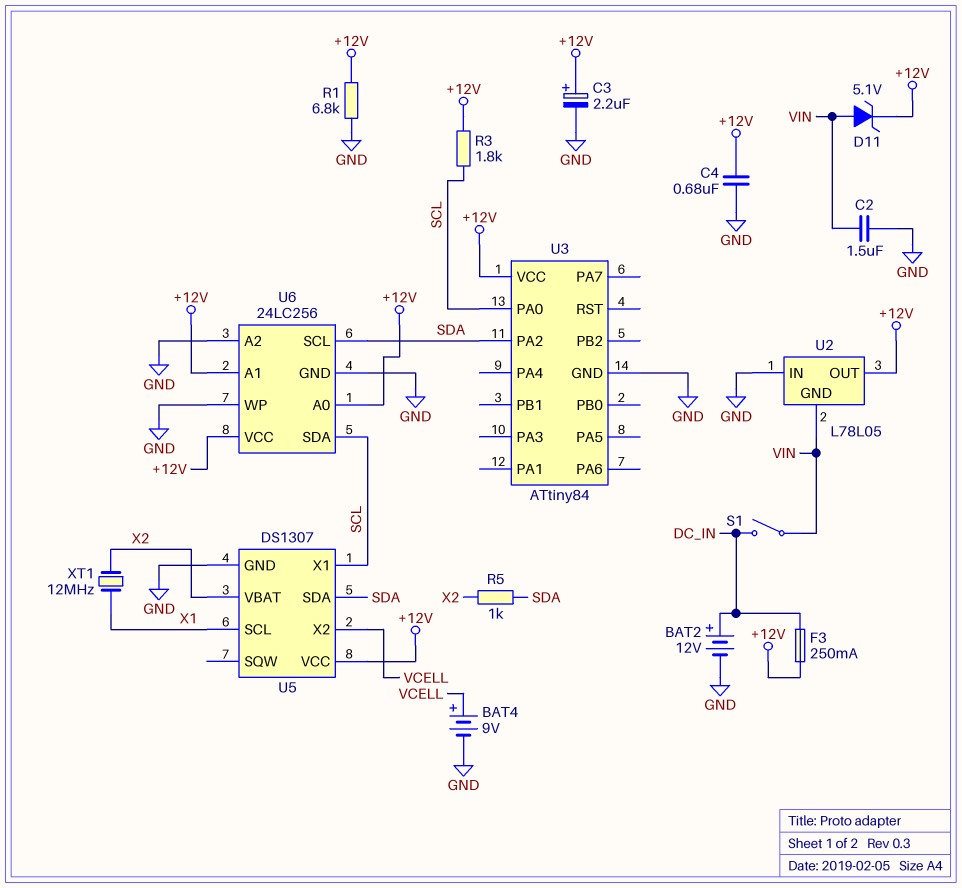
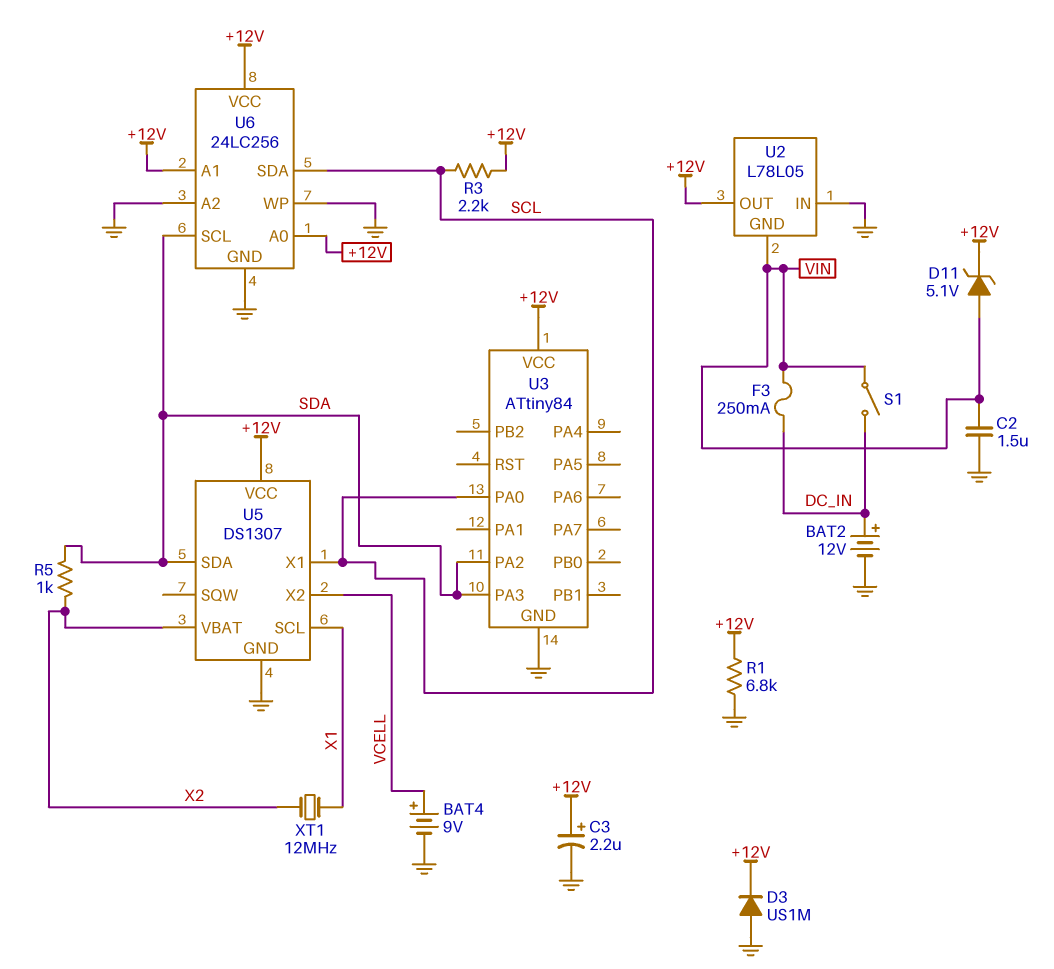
C4: 680nF (+12V, GND) -> none
D3: none -> diode US1M (A GND, K +12V)
F3: 250mA (+12V, DC_IN) -> 250mA (DC_IN, VIN)
R3: 1.8k (+12V, SCL) -> 2.2k (+12V, SCL)
U3 pin PA3: none -> SDA

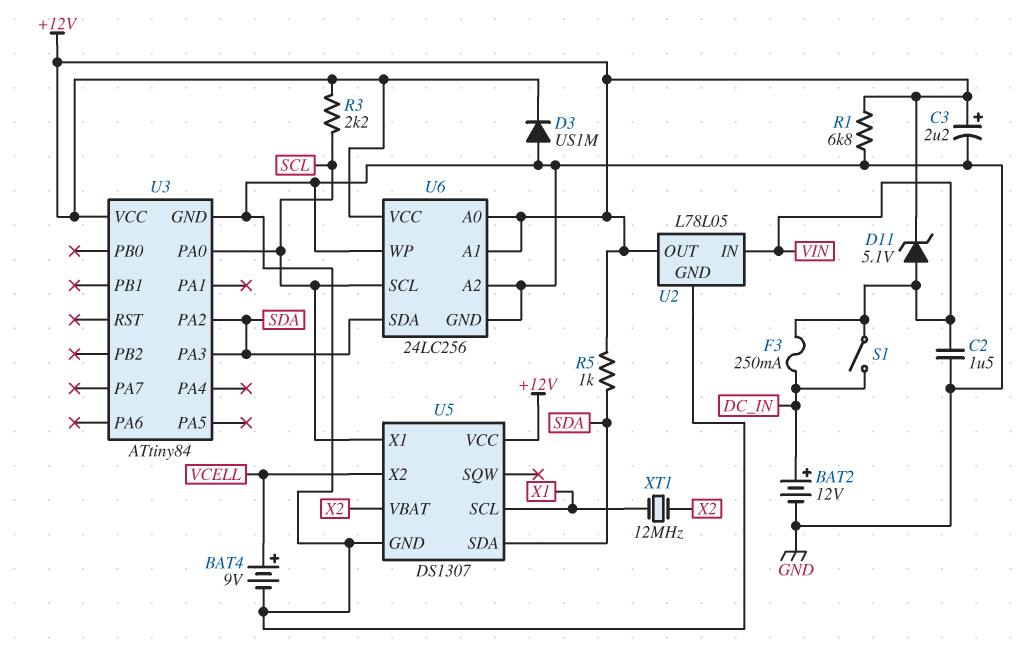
R5: 1k (SDA, X2) -> 1k (+12V, SDA)
U2 pin GND: VIN -> GND
U2 pin IN: GND -> VIN
U6 pin SCL: SDA -> SCL
U6 pin SDA: SCL -> SDA

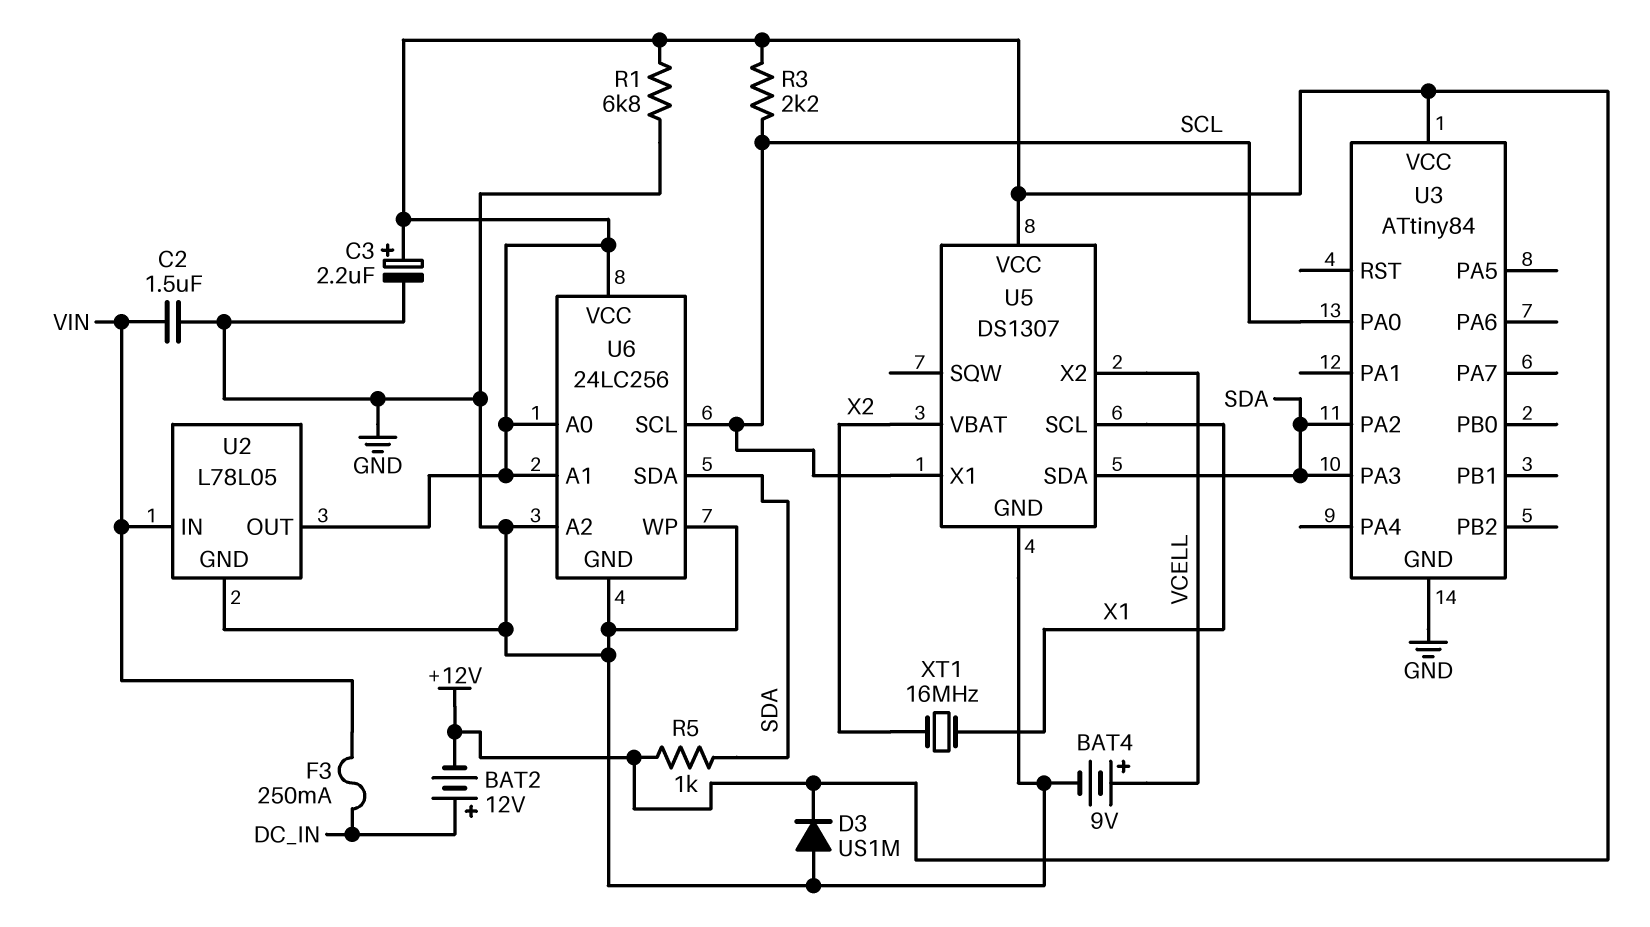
BAT2: 12V (plus DC_IN, minus GND) -> 12V (plus DC_IN, minus +12V)
D11: zener 5.1V (A VIN, K +12V) -> none
S1: switch (DC_IN, VIN) -> none
XT1: 12MHz (X1, X2) -> 16MHz (X1, X2)

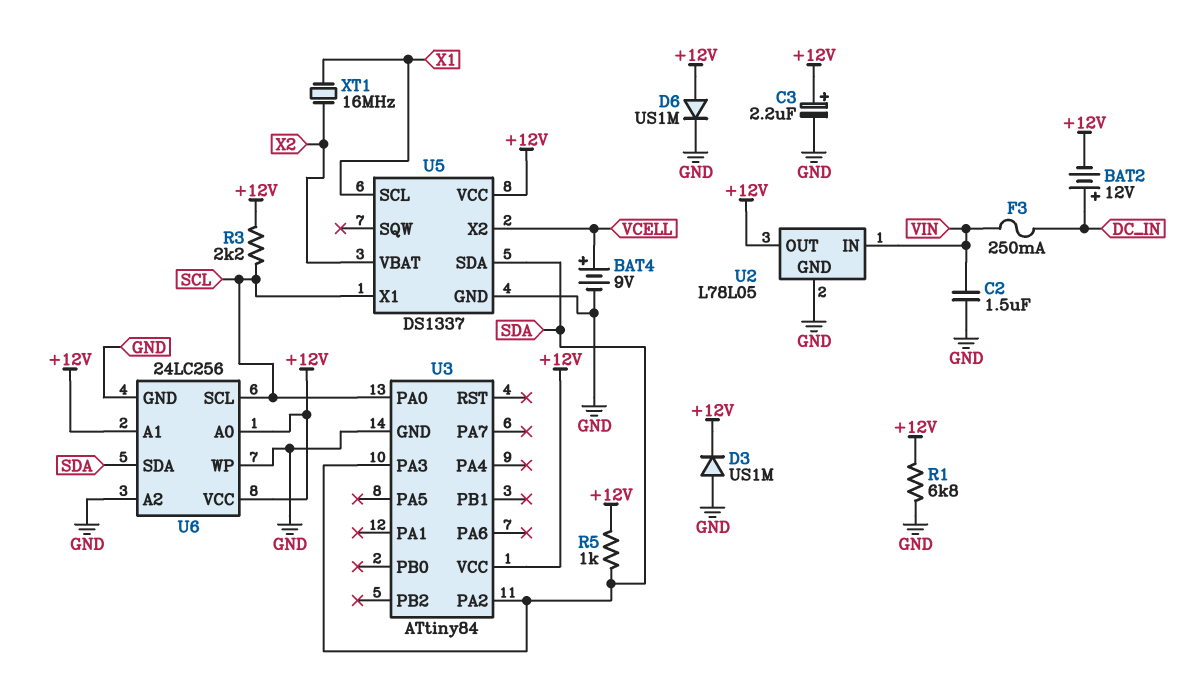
D6: none -> diode US1M (A +12V, K GND)
U5: DS1307 -> DS1337

